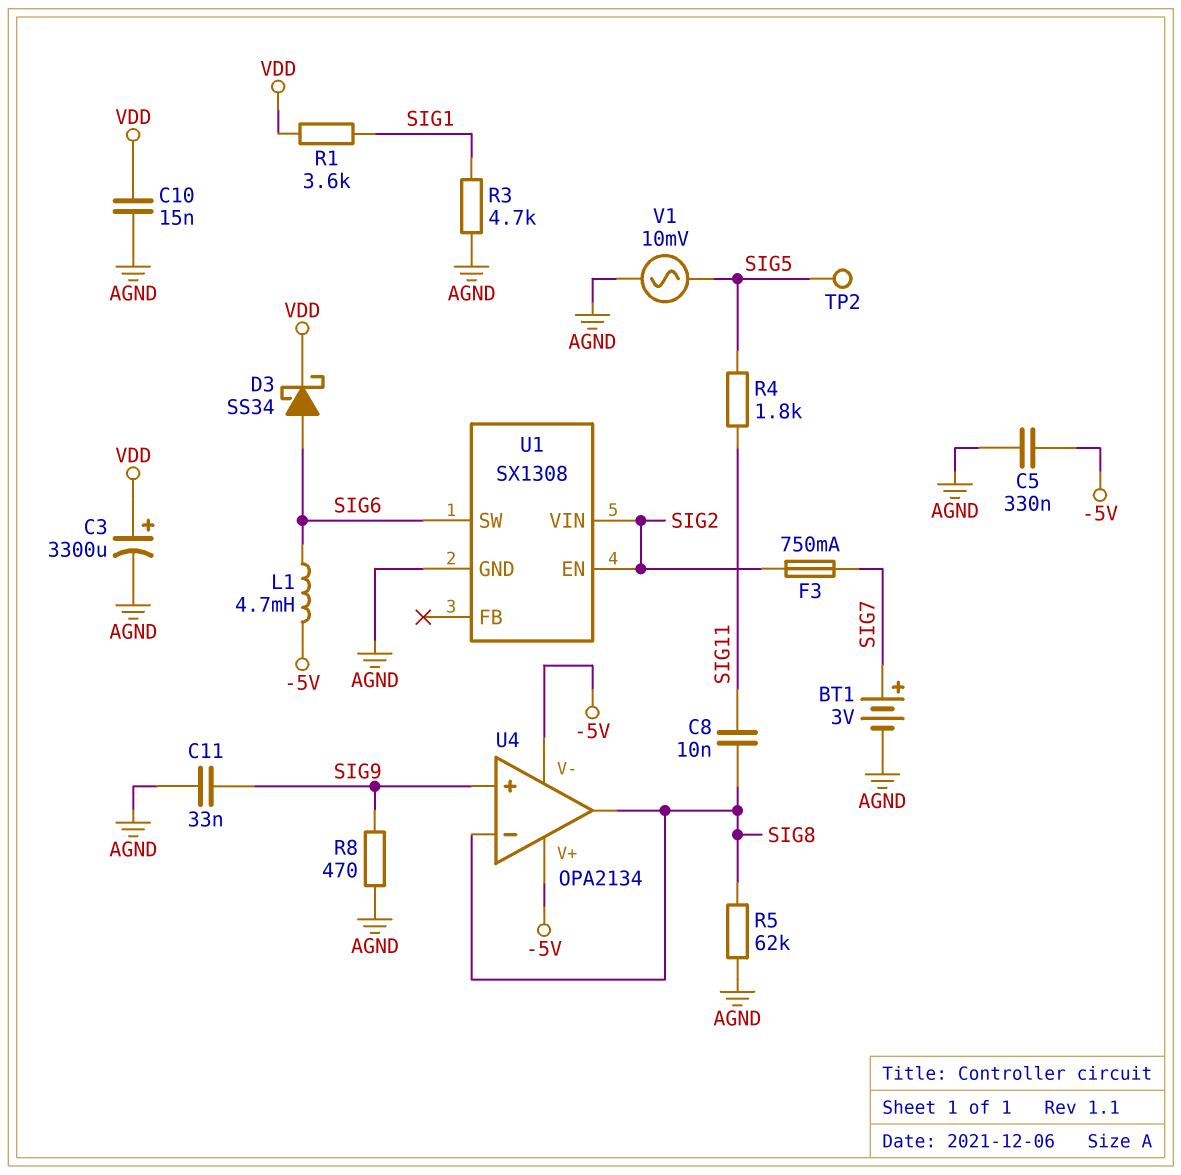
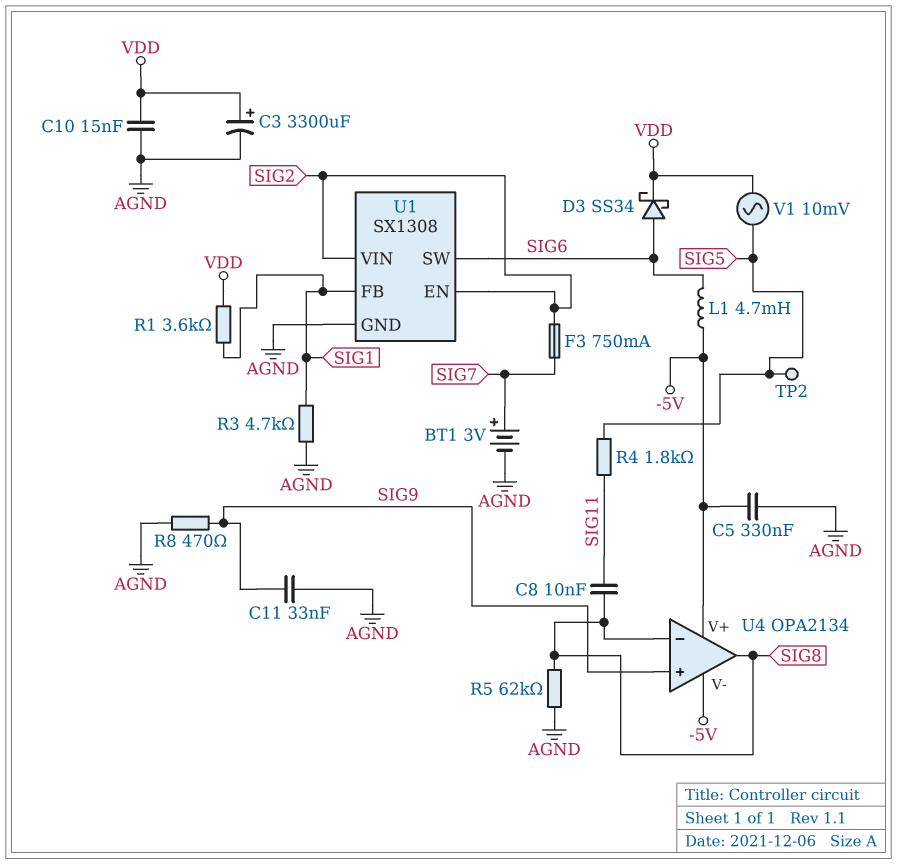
U1 pin FB: none -> SIG1
V1: AC 10mV (AGND, SIG5) -> AC 10mV (SIG5, VDD)

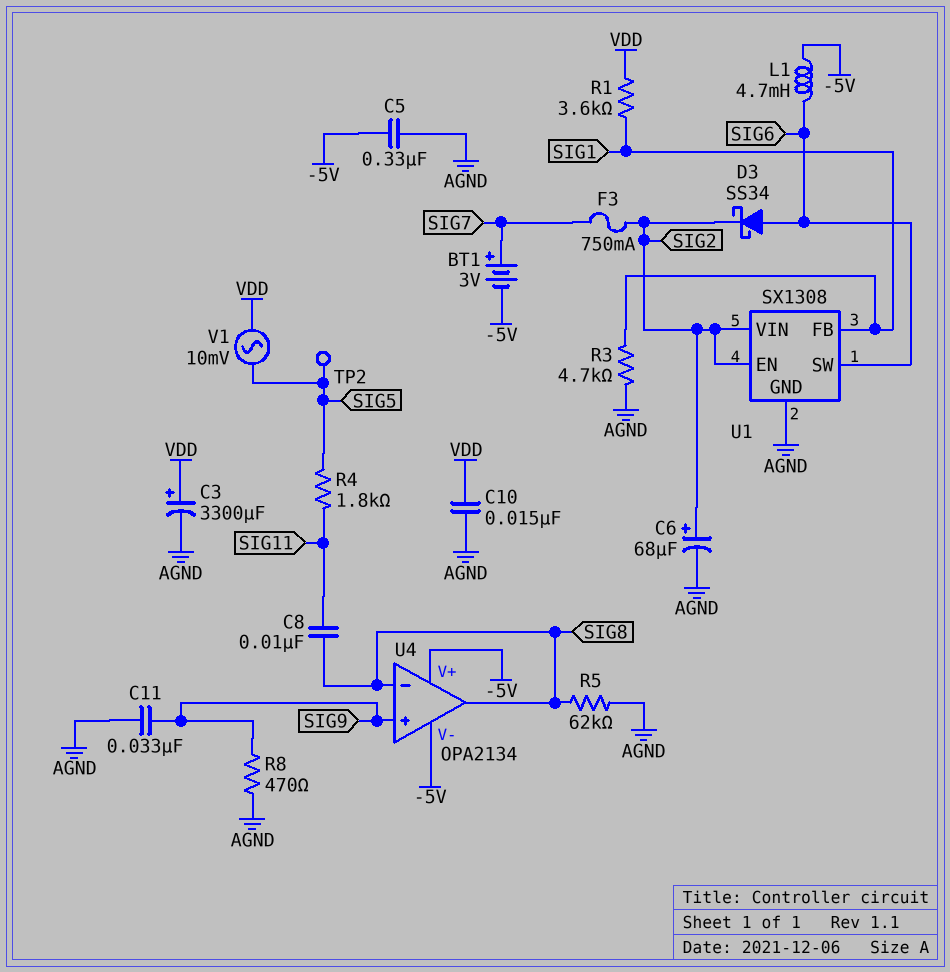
BT1: 3V (plus SIG7, minus AGND) -> 3V (plus SIG7, minus -5V)
C6: none -> 68uF (plus SIG2, minus AGND)
D3: schottky SS34 (A SIG6, K VDD) -> schottky SS34 (A SIG6, K SIG2)

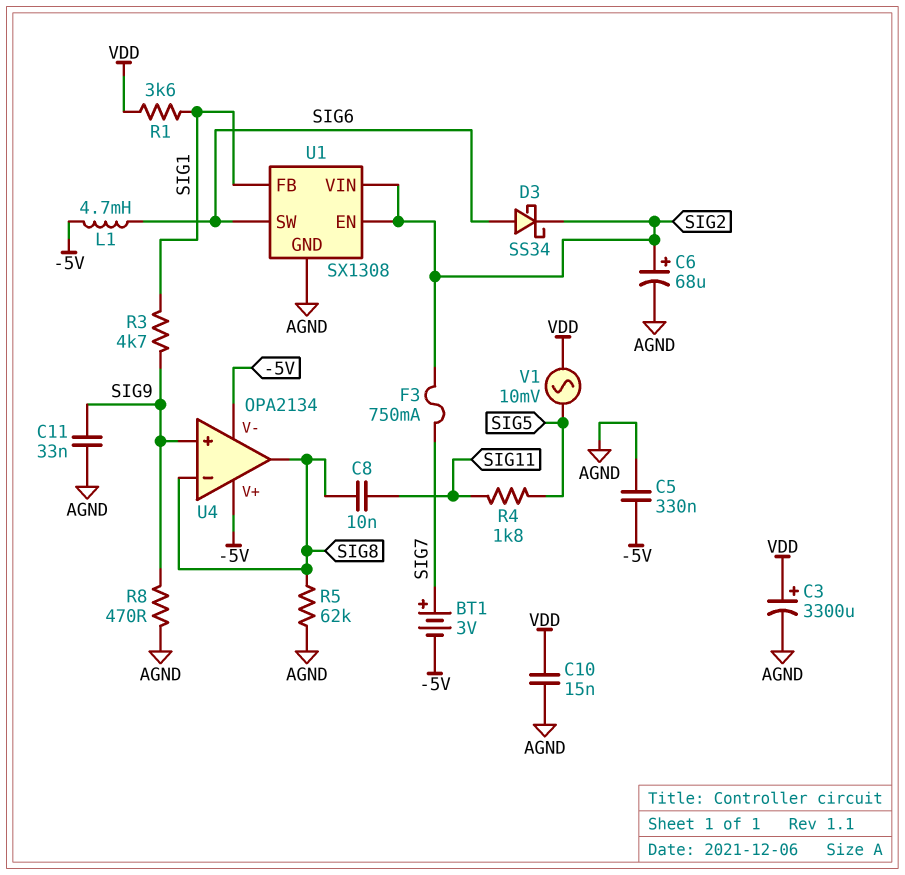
R3: 4.7k (AGND, SIG1) -> 4.7k (SIG1, SIG9)
TP2: test point (SIG5) -> none

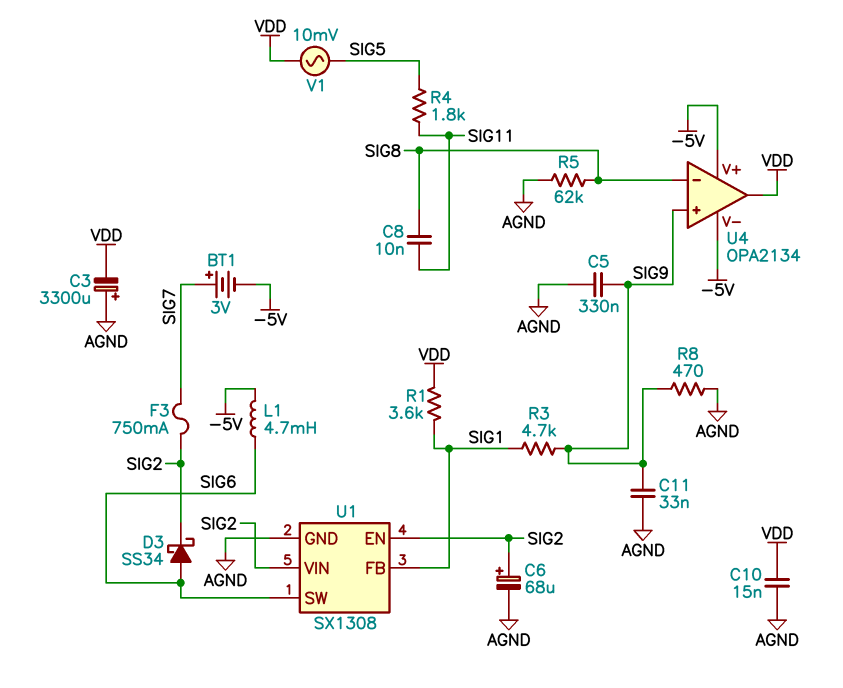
C3: 3300uF (plus VDD, minus AGND) -> 3300uF (plus AGND, minus VDD)
C5: 330nF (-5V, AGND) -> 330nF (AGND, SIG9)
U4 pin out: SIG8 -> VDD

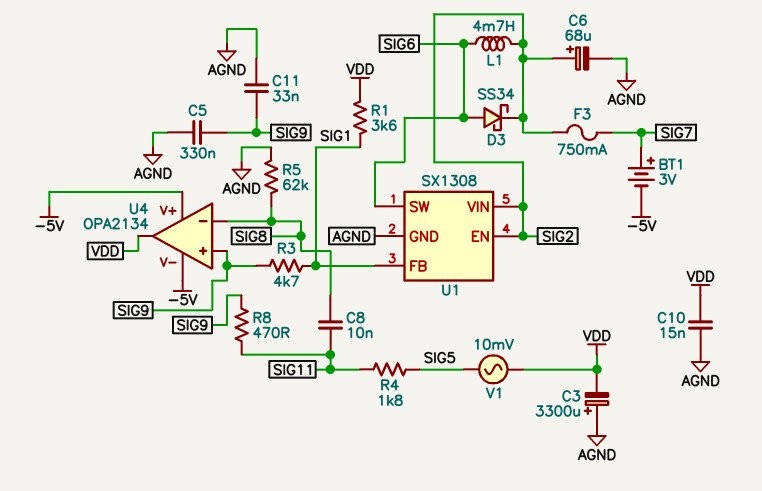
L1: 4.7mH (-5V, SIG6) -> 4.7mH (SIG2, SIG6)
R8: 470 (AGND, SIG9) -> 470 (SIG9, SIG11)

